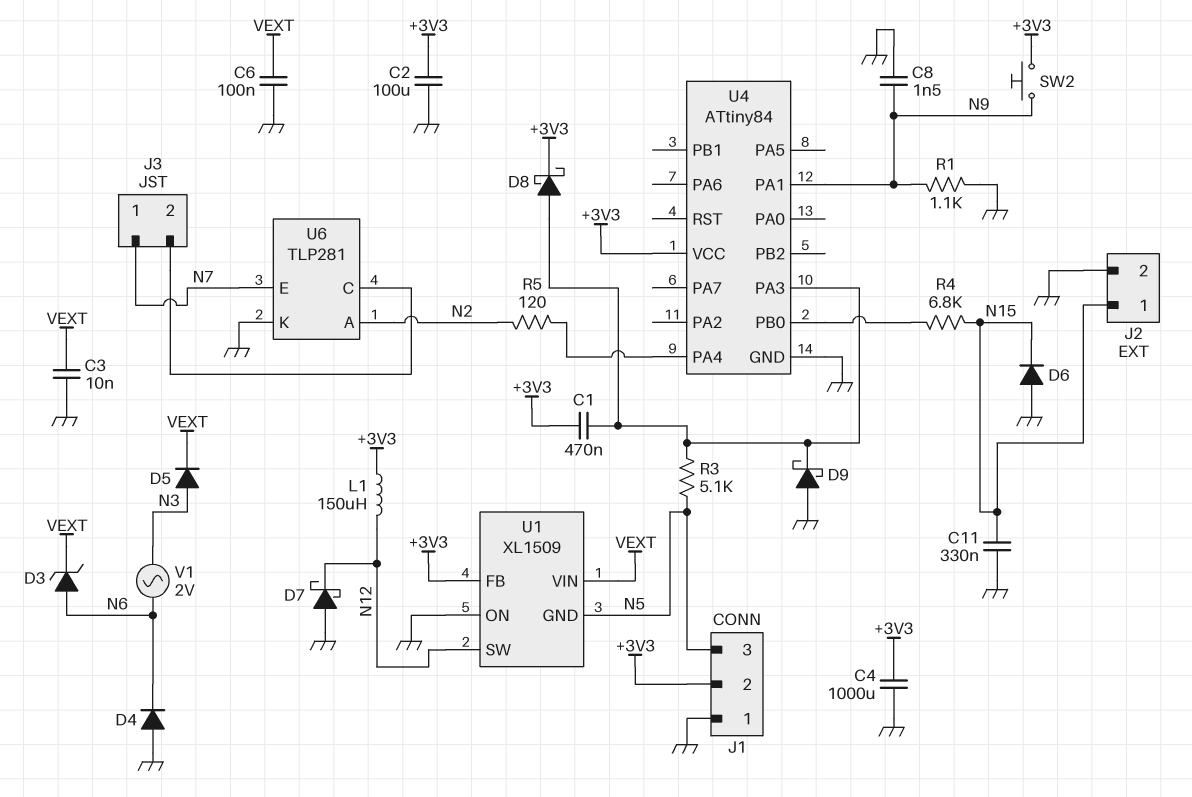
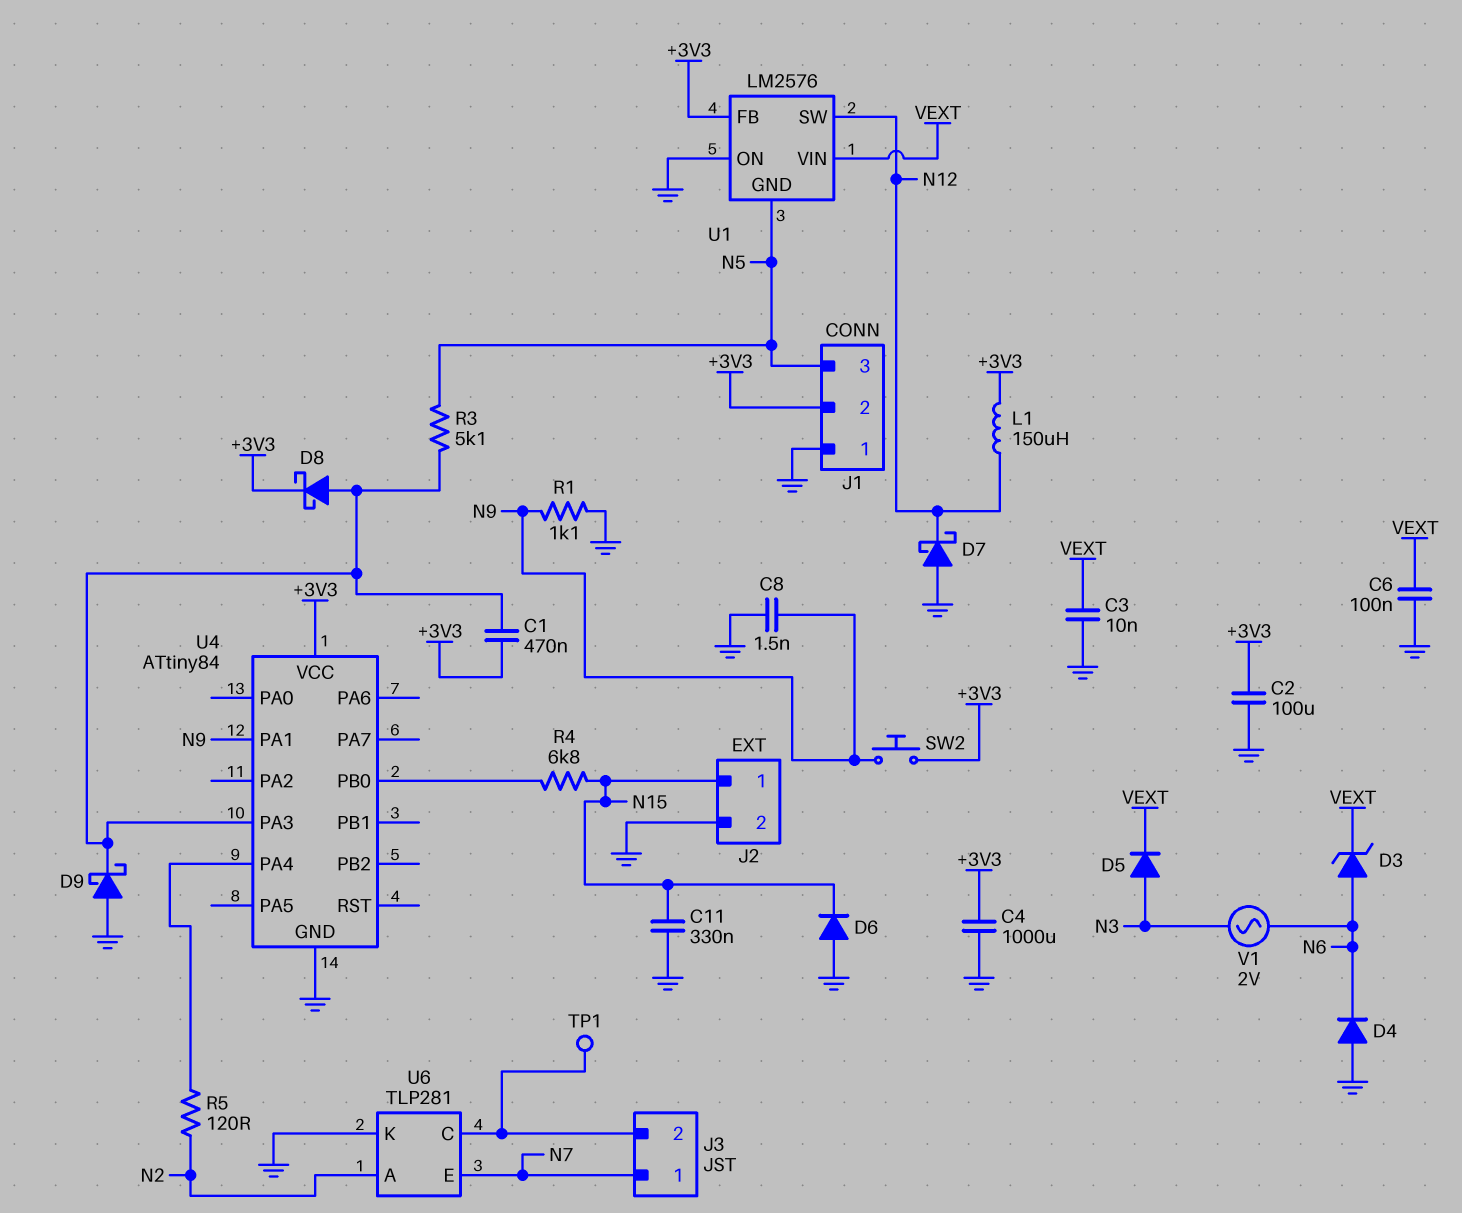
TP1: none -> test point (J3/2)
U1: XL1509 -> LM2576

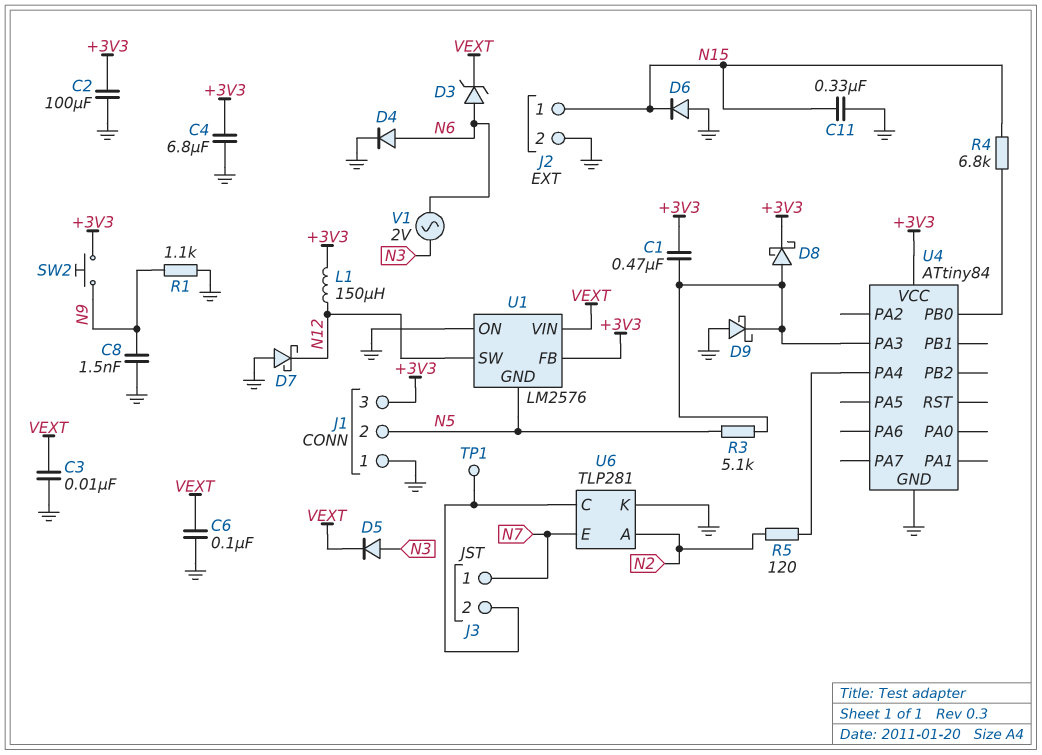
C4: 1000uF (+3V3, GND) -> 6.8uF (+3V3, GND)
D4: diode (A GND, K N6) -> diode (A N6, K GND)
J1 pin 2: +3V3 -> N5
J1 pin 3: N5 -> +3V3
U4 pin PA1: N9 -> none

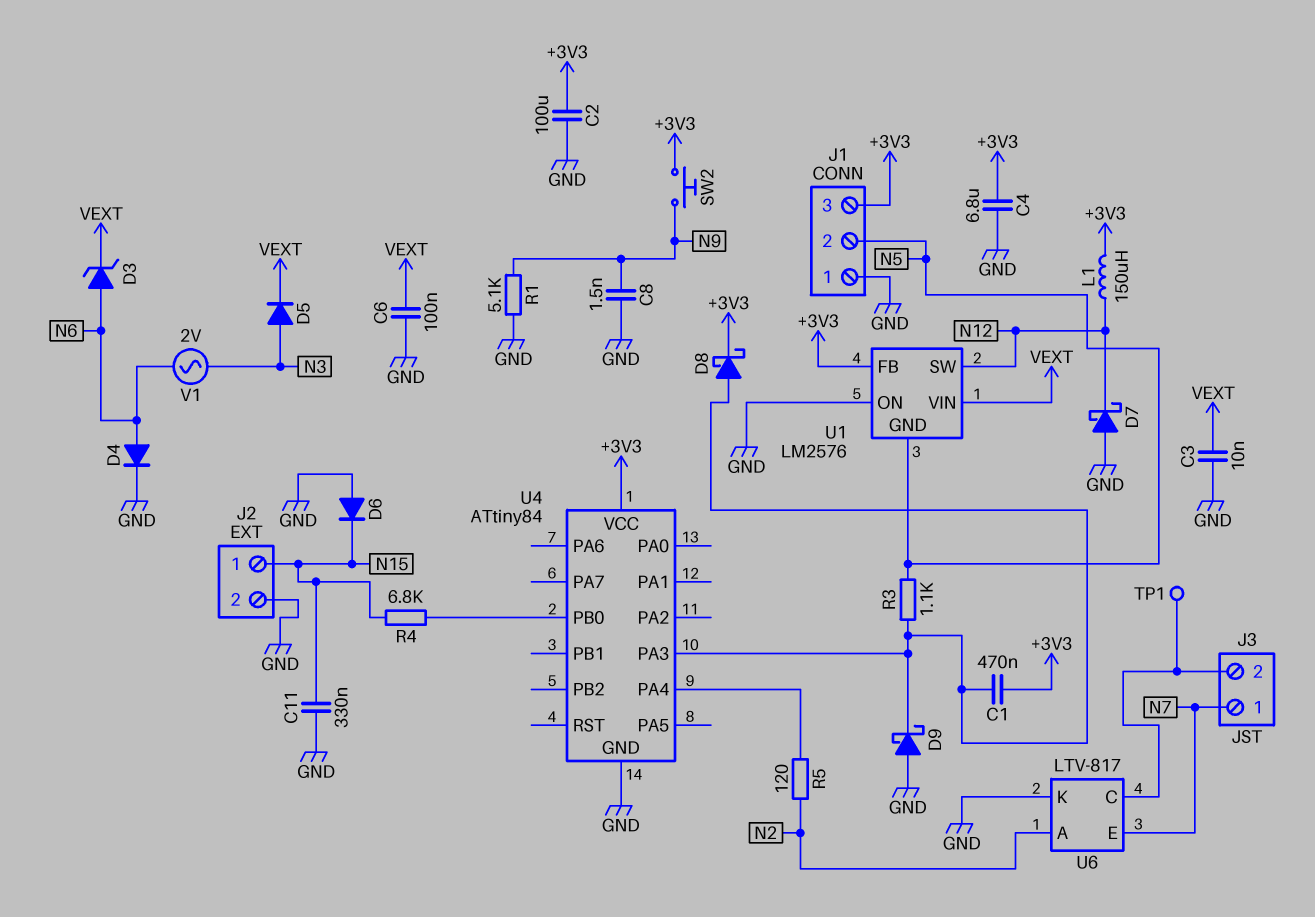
R1: 1.1k (GND, N9) -> 5.1k (GND, N9)
R3: 5.1k (N5, U4/PA3) -> 1.1k (N5, U4/PA3)
U6: TLP281 -> LTV-817

